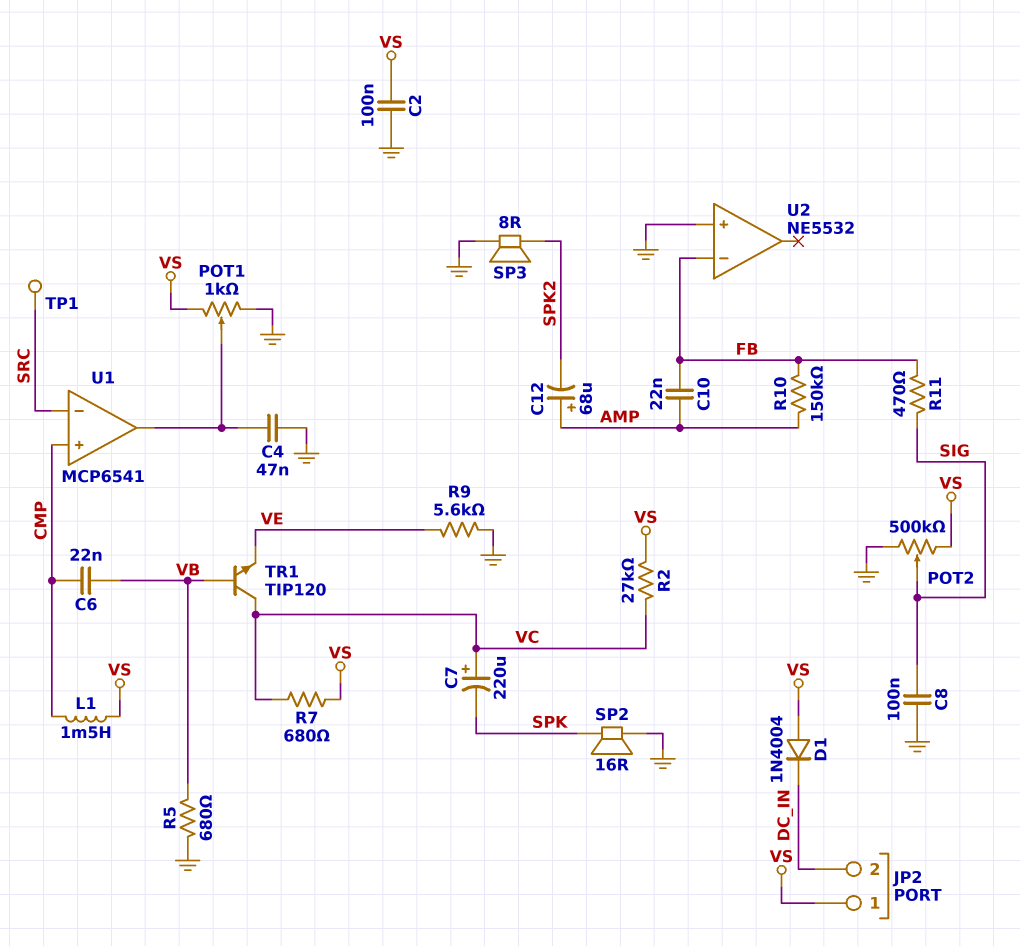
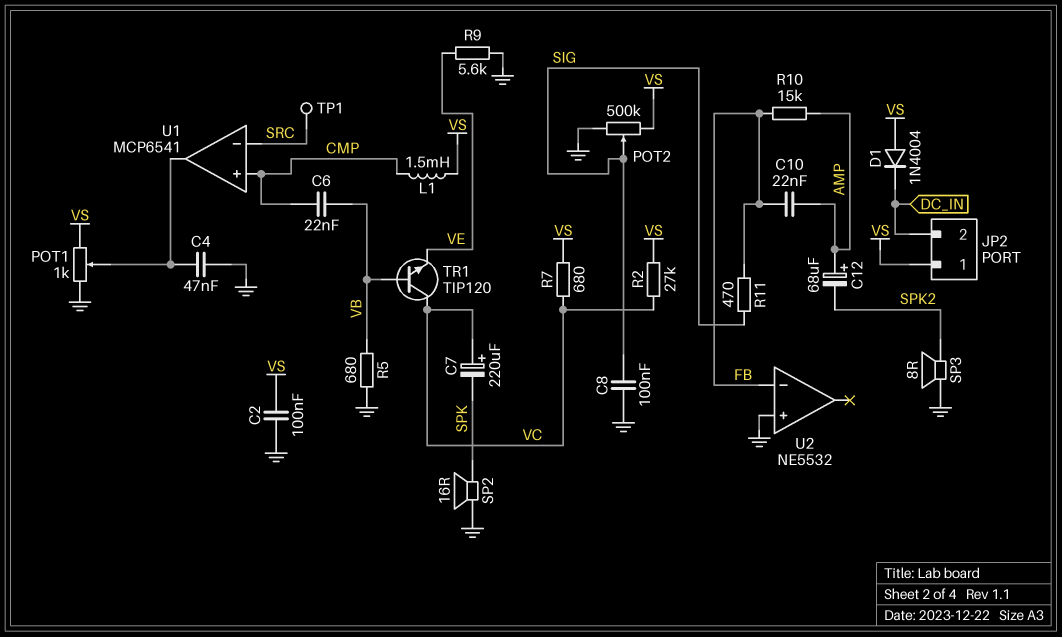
R10: 150k (AMP, FB) -> 15k (AMP, FB)

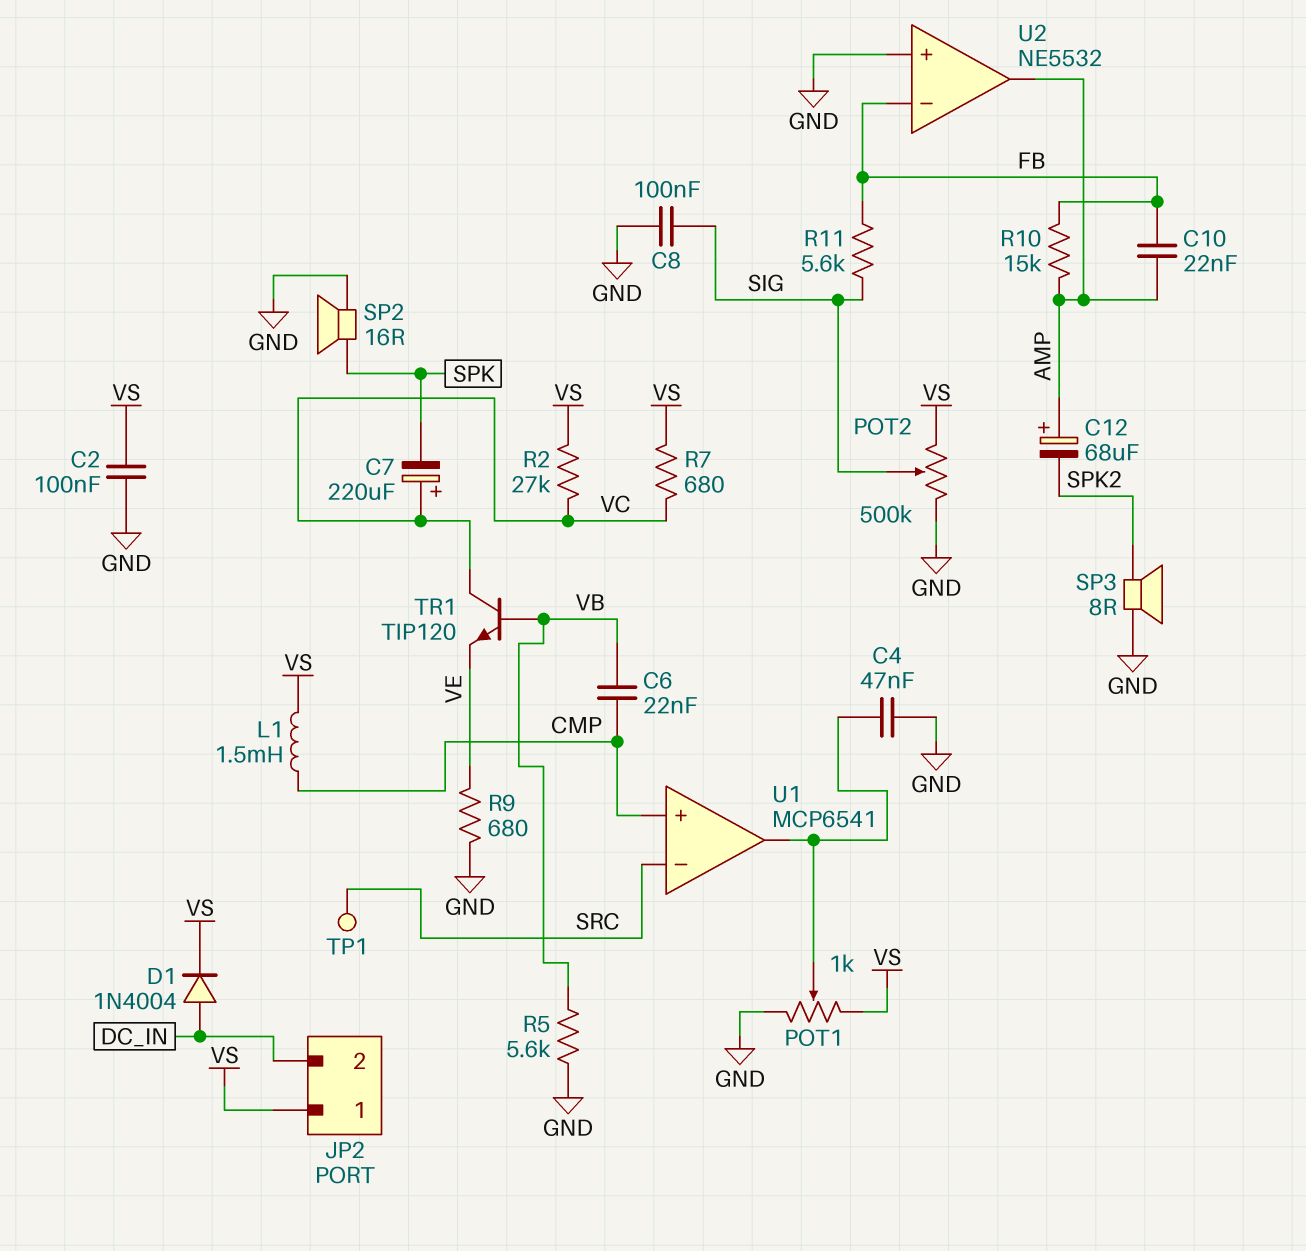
D1: diode 1N4004 (A VS, K DC_IN) -> diode 1N4004 (A DC_IN, K VS)
R5: 680 (GND, VB) -> 5.6k (GND, VB)
R9: 5.6k (GND, VE) -> 680 (GND, VE)
R11: 470 (FB, SIG) -> 5.6k (FB, SIG)
U2 pin out: none -> AMP

